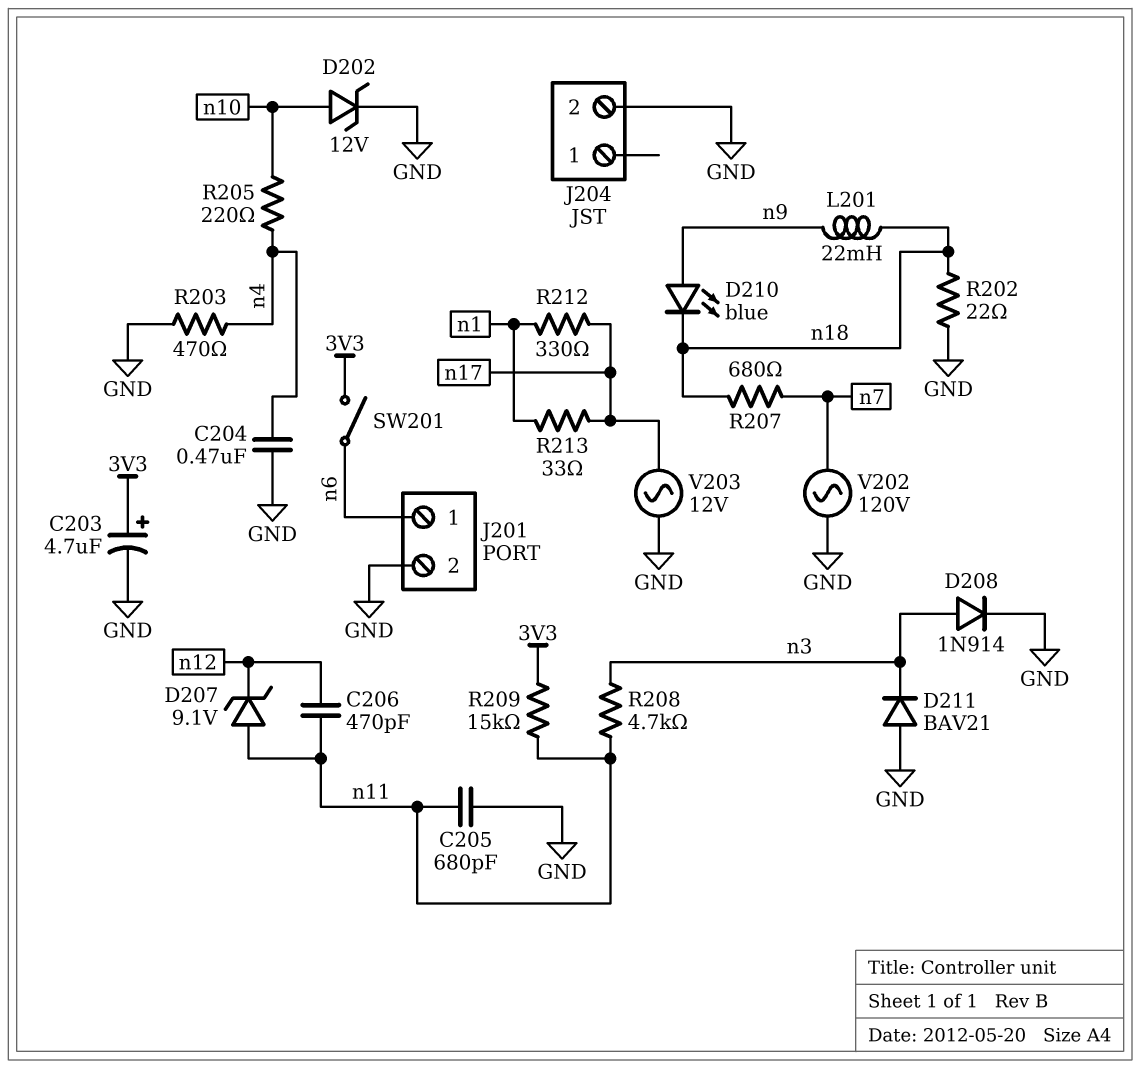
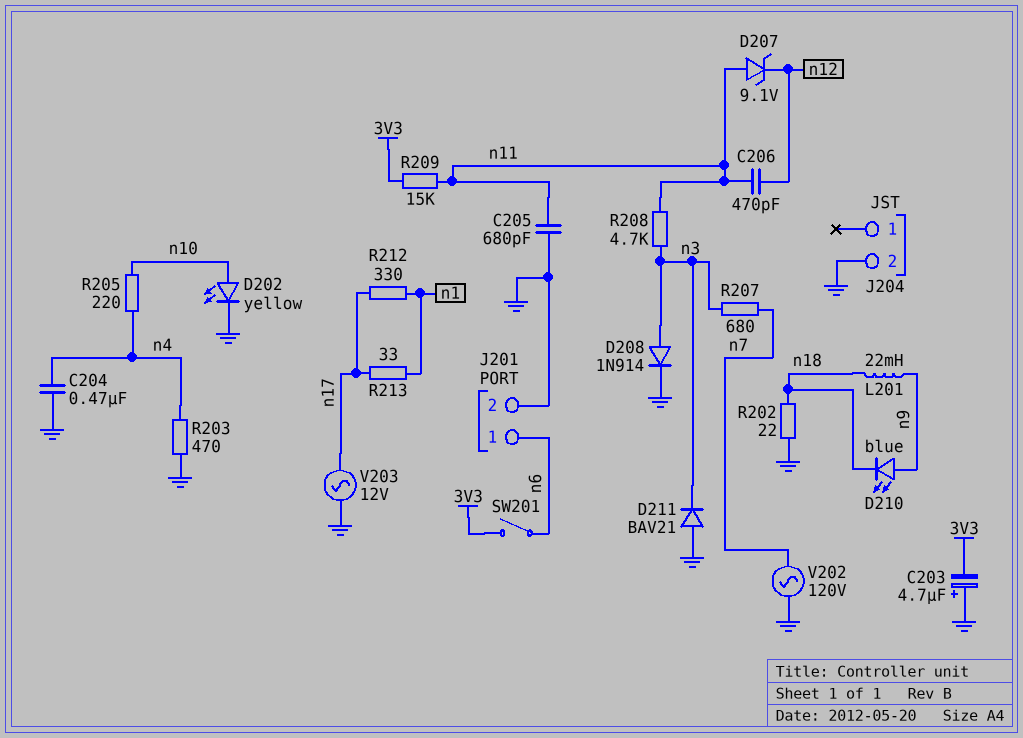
C203: 4.7uF (plus 3V3, minus GND) -> 4.7uF (plus GND, minus 3V3)
D202: zener 12V (A n10, K GND) -> LED yellow (A n10, K GND)
R207: 680 (n7, n18) -> 680 (n3, n7)

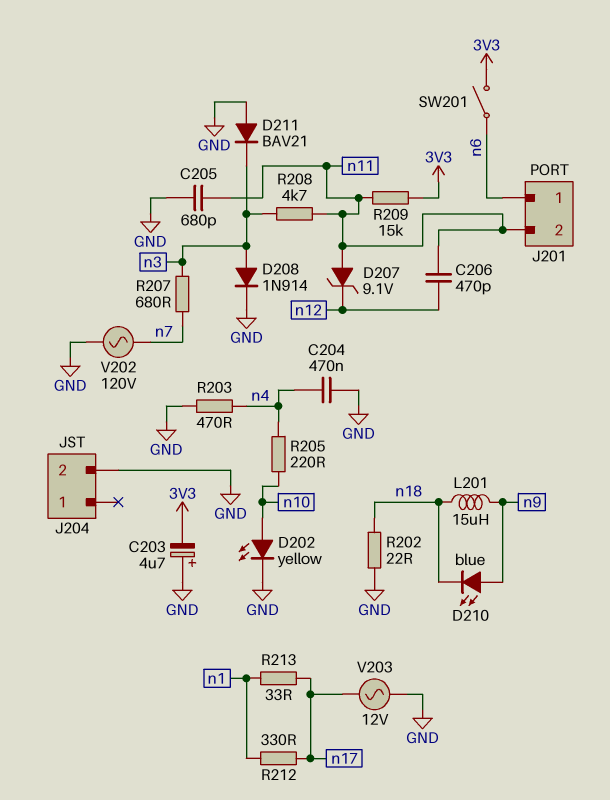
J201 pin 2: GND -> n11
L201: 22mH (n9, n18) -> 15uH (n9, n18)

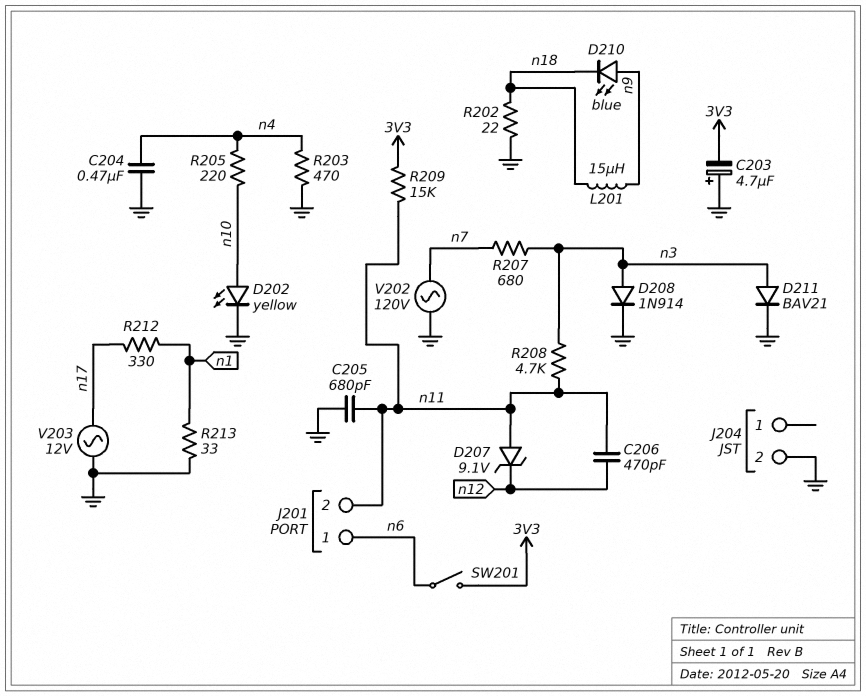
D211: diode BAV21 (A GND, K n3) -> diode BAV21 (A n3, K GND)
R213: 33 (n1, n17) -> 33 (GND, n1)

